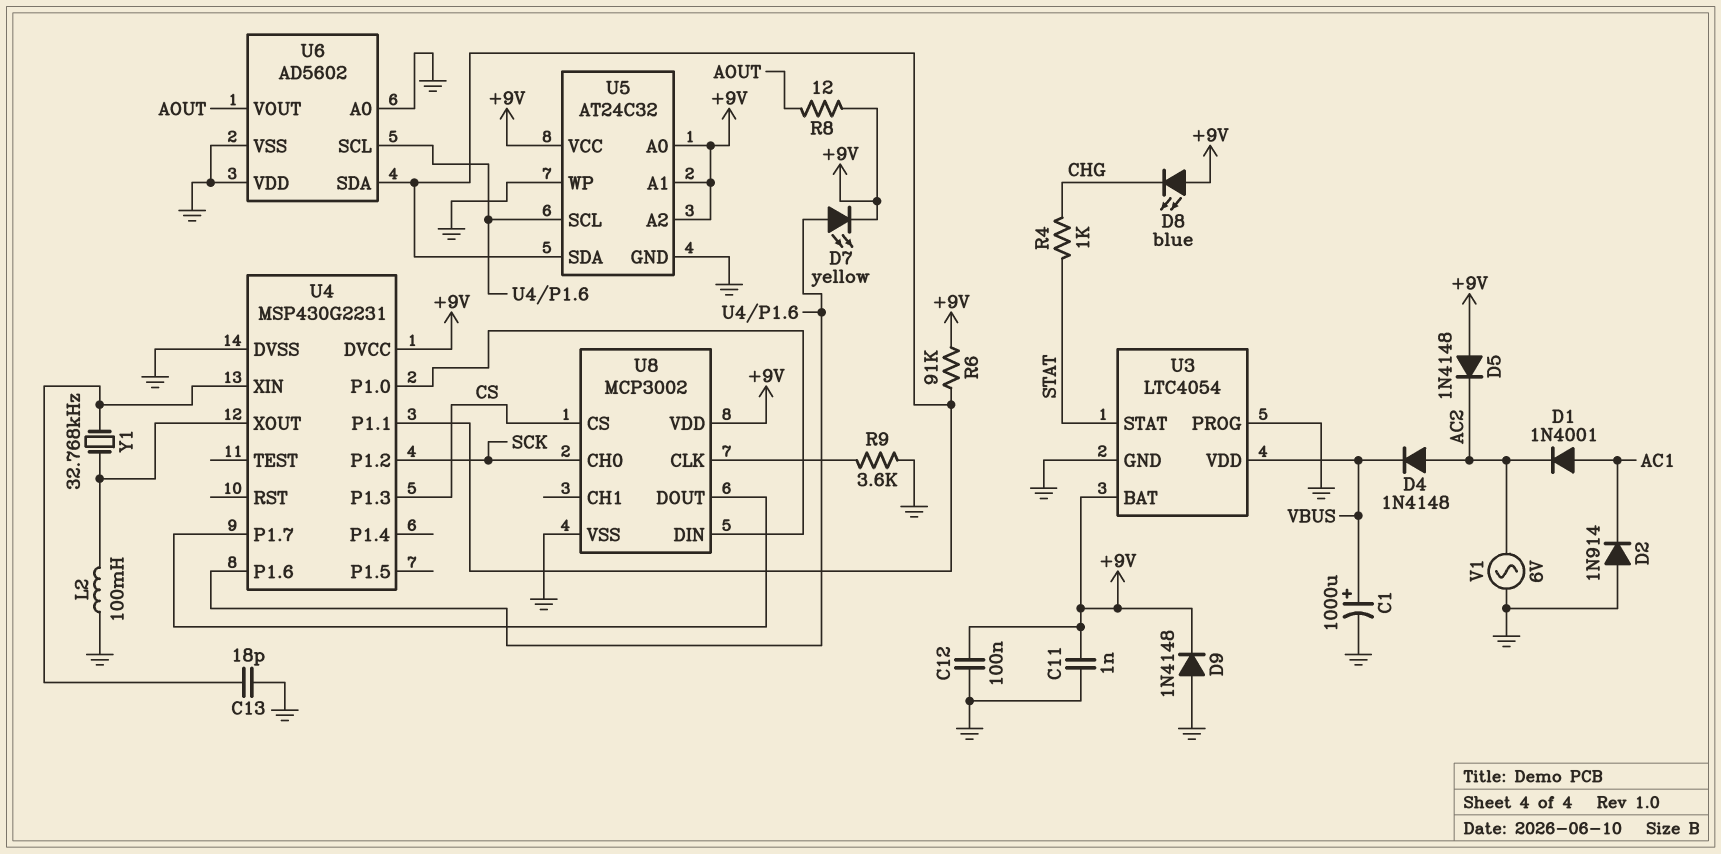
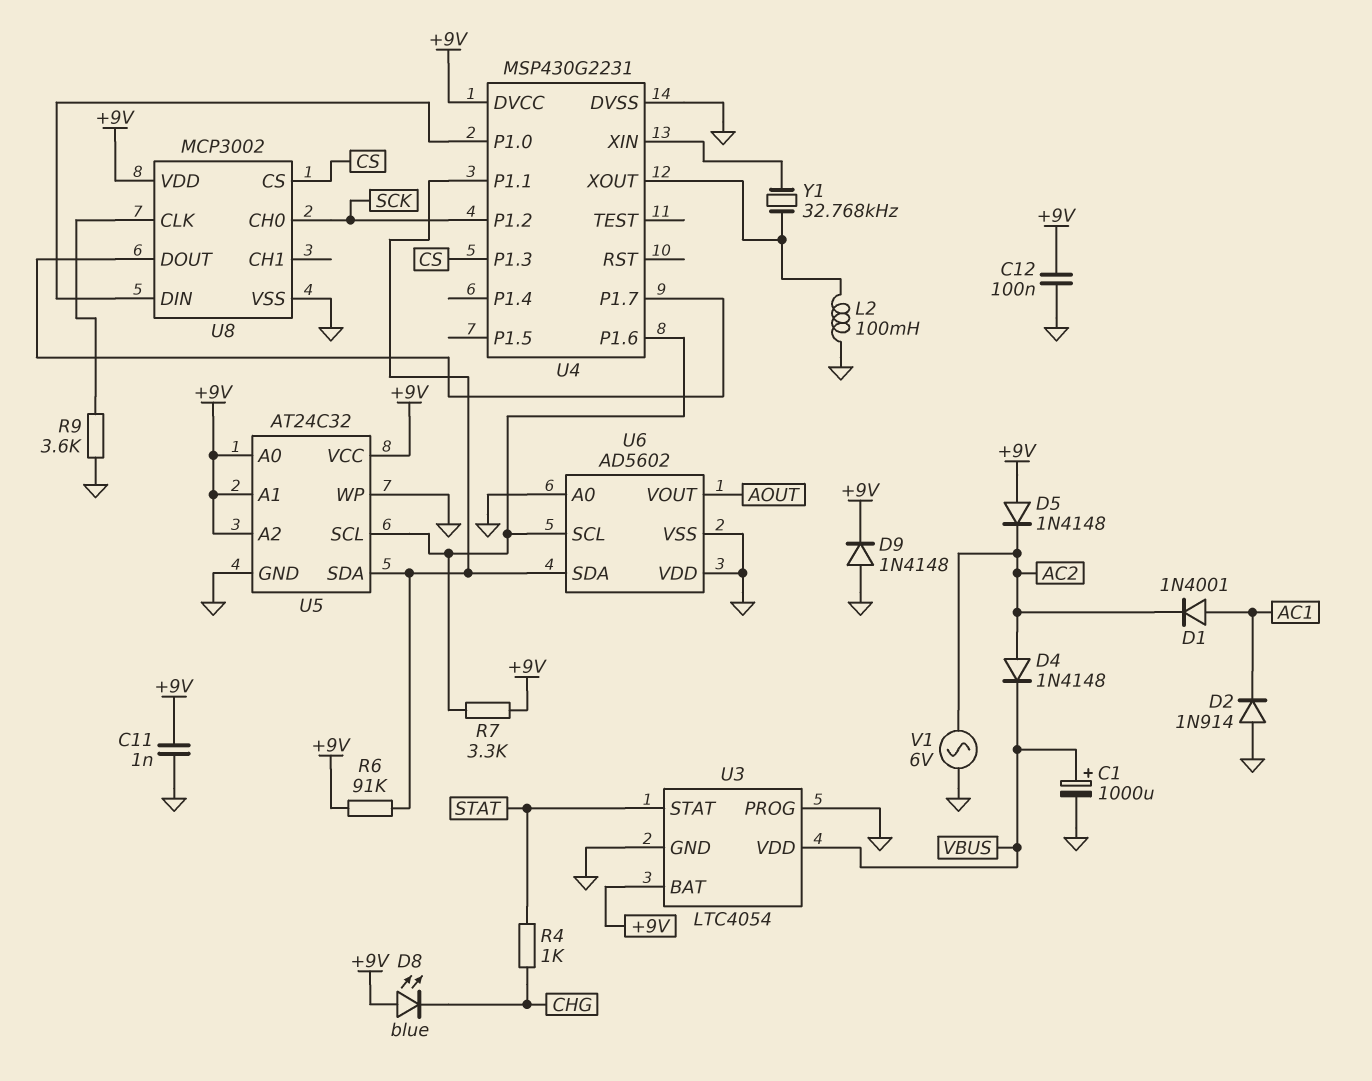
C13: 18pF (GND, U4/XIN) -> none
D7: LED yellow (A U4/P1.6, K +9V) -> none
R7: none -> 3.3k (+9V, U4/P1.6)
R8: 12 (+9V, AOUT) -> none

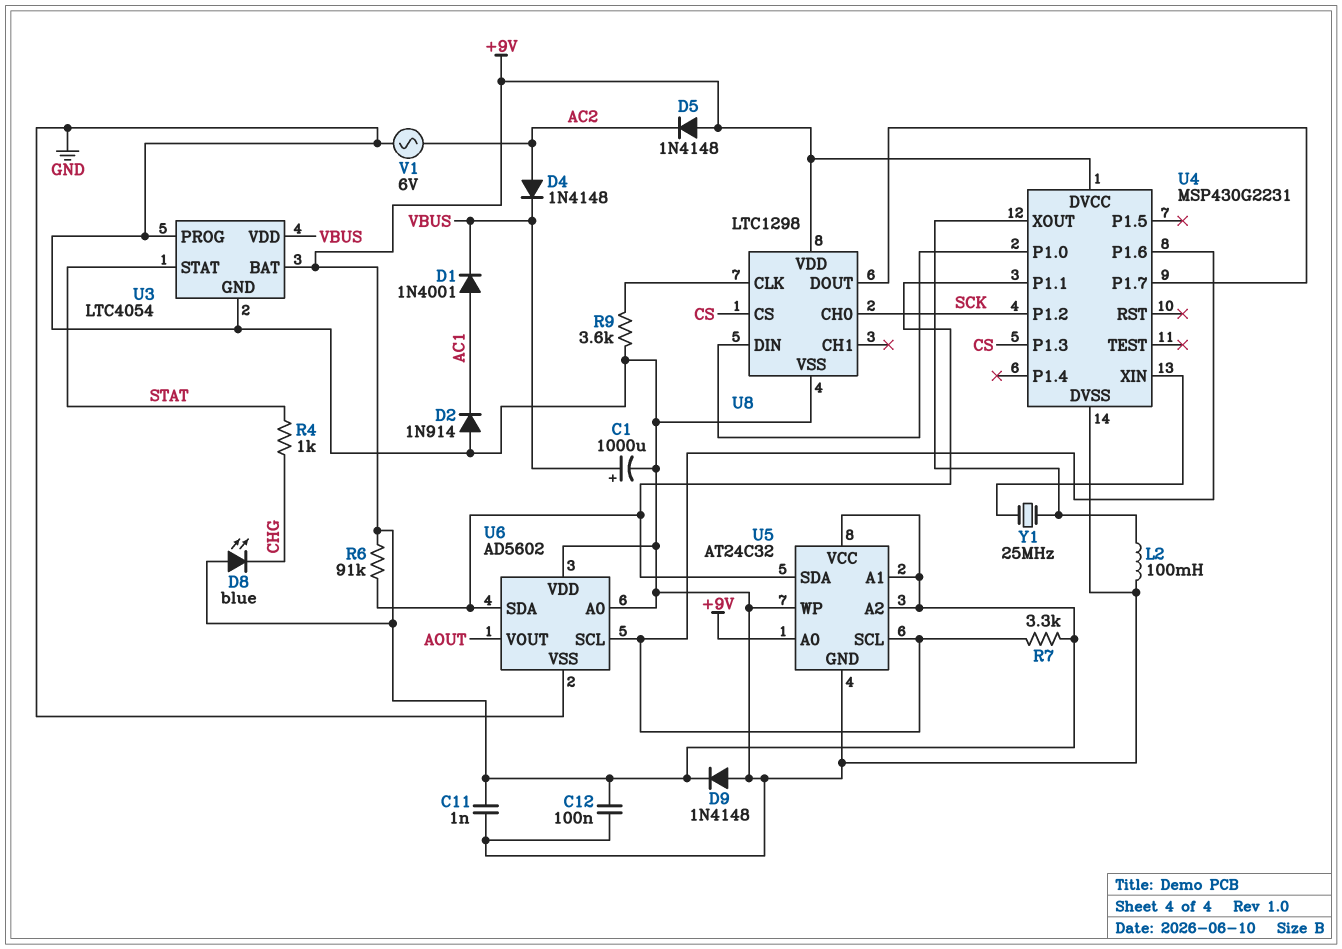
D1: diode 1N4001 (A AC1, K AC2) -> diode 1N4001 (A AC1, K VBUS)
U8: MCP3002 -> LTC1298
Y1: 32.768kHz (U4/XIN, U4/XOUT) -> 25MHz (U4/XIN, U4/XOUT)

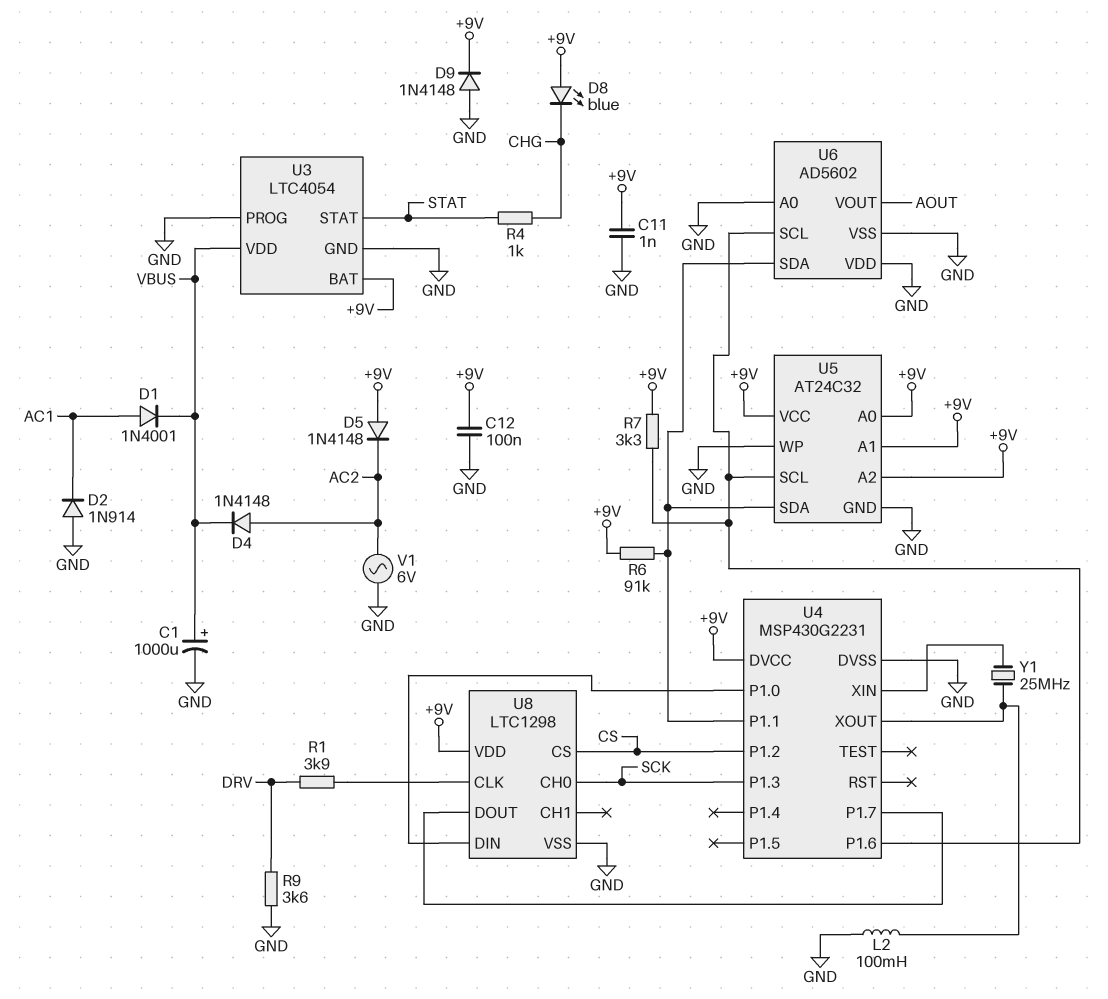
R1: none -> 3.9k (DRV, U8/CLK)
R9: 3.6k (GND, U8/CLK) -> 3.6k (DRV, GND)
U4 pin P1.2: SCK -> CS
U4 pin P1.3: CS -> SCK

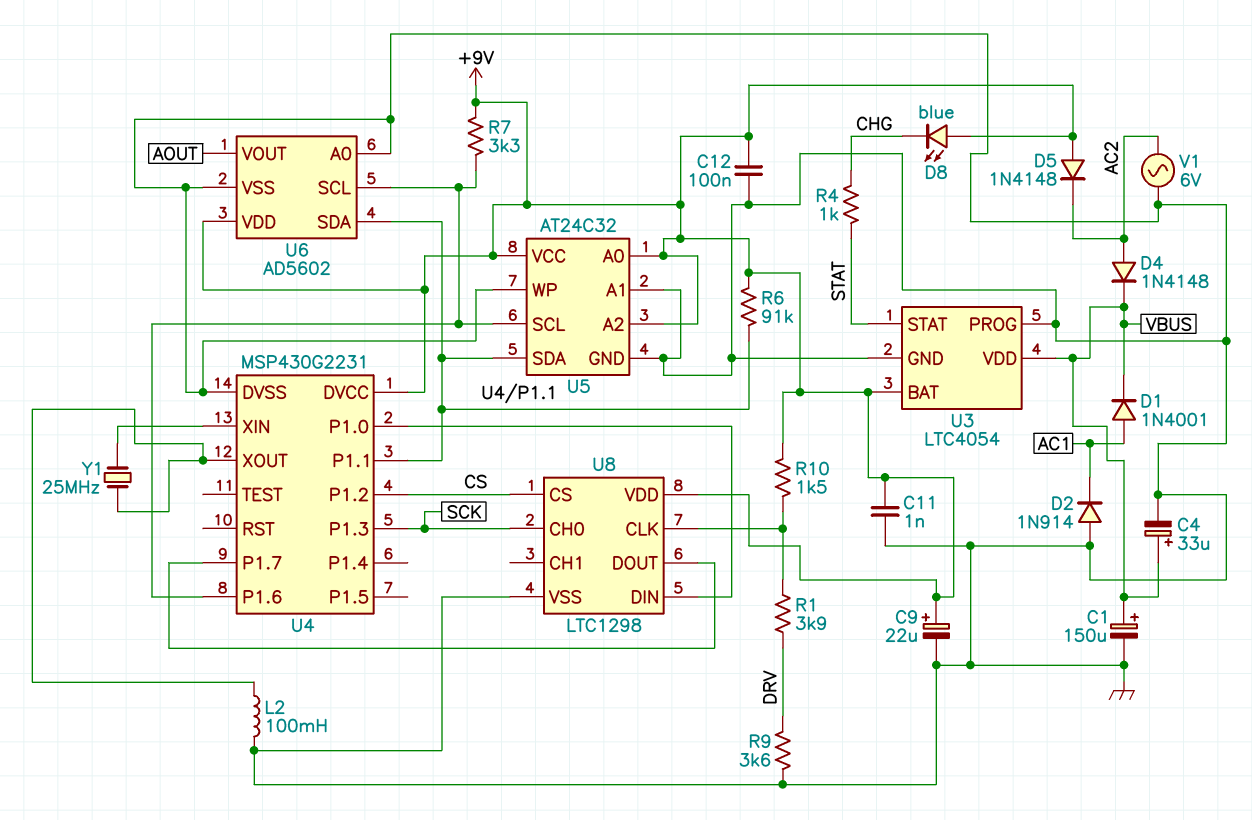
C1: 1000uF (plus VBUS, minus GND) -> 150uF (plus VBUS, minus GND)
C4: none -> 33uF (plus VBUS, minus GND)
C9: none -> 22uF (plus +9V, minus GND)
D9: diode 1N4148 (A GND, K +9V) -> none
R10: none -> 1.5k (+9V, U8/CLK)
U5 pin A1: +9V -> GND
U6 pin VDD: GND -> +9V

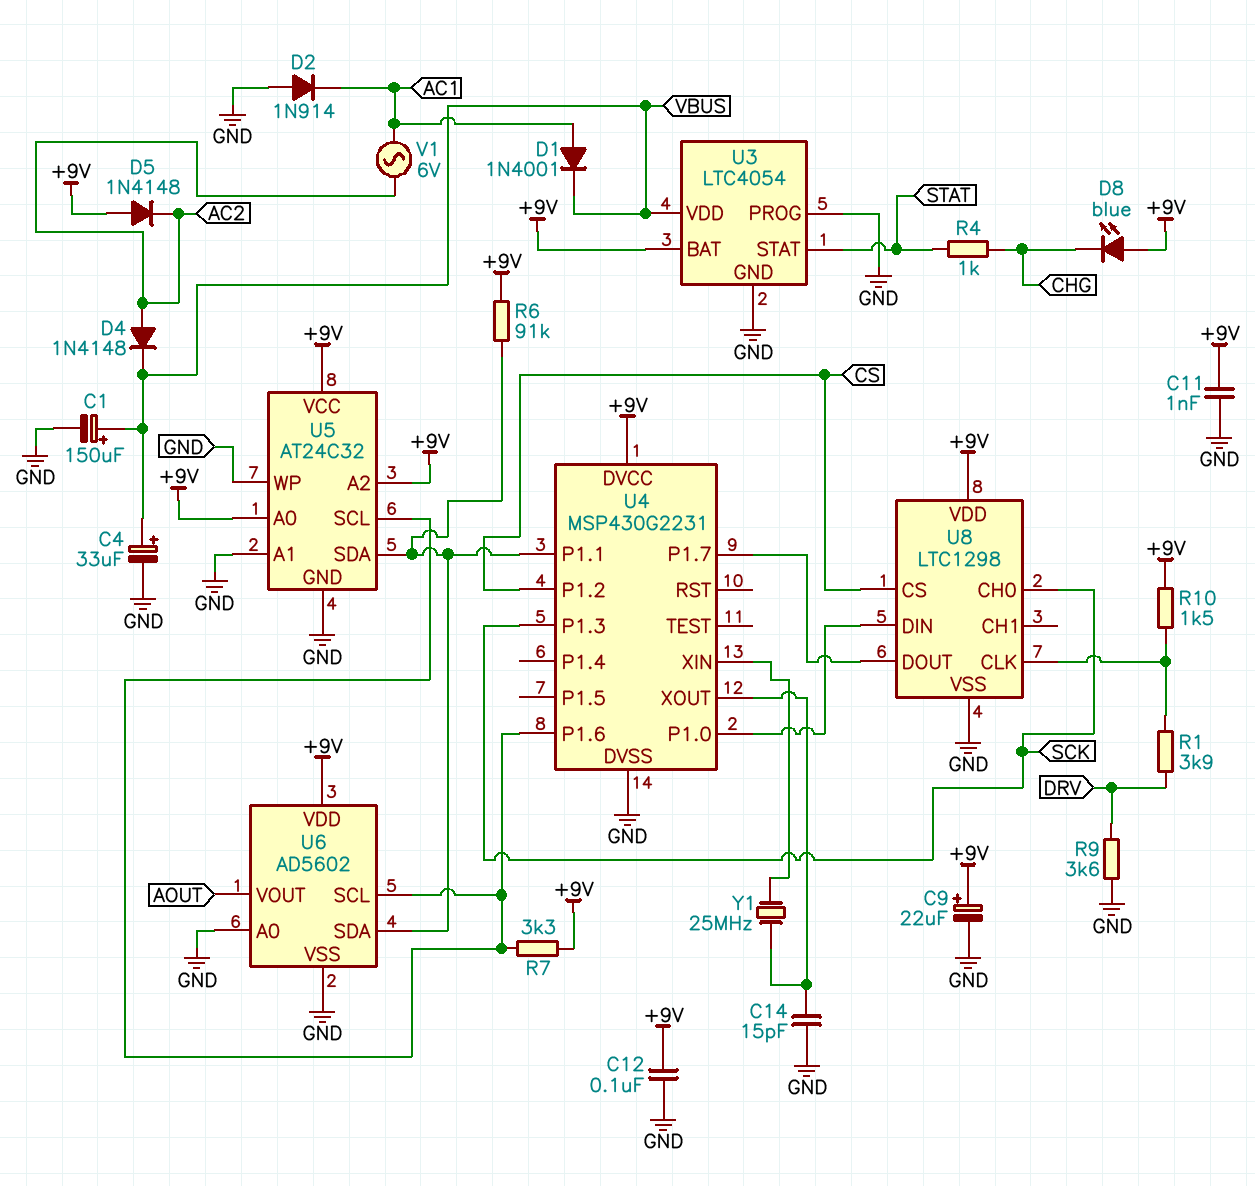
C14: none -> 15pF (GND, U4/XOUT)
L2: 100mH (GND, U4/XOUT) -> none
V1: AC 6V (AC2, GND) -> AC 6V (AC1, AC2)

